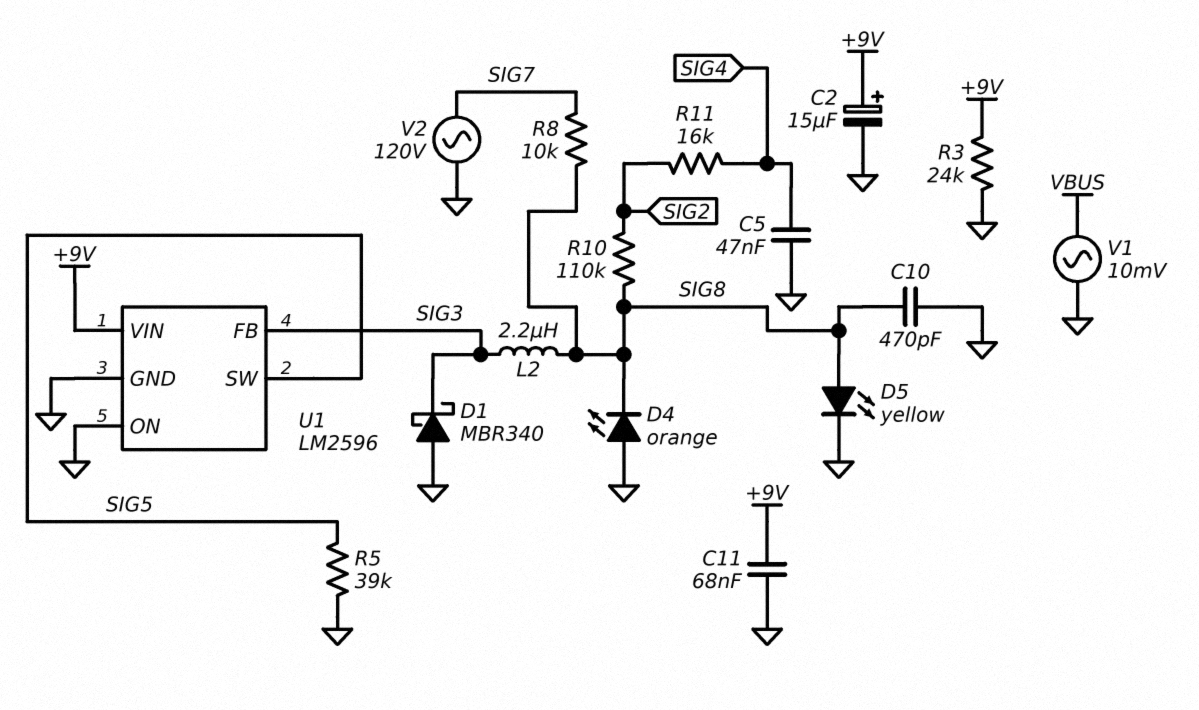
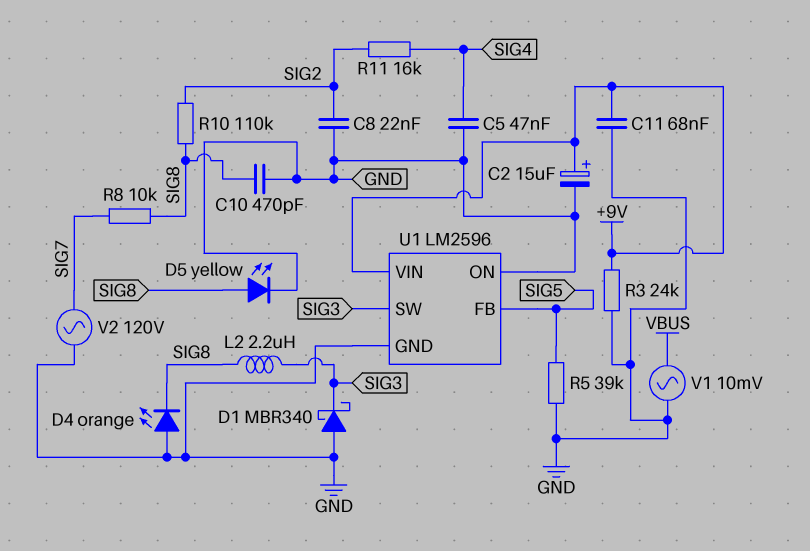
C8: none -> 22nF (GND, SIG2)
U1 pin FB: SIG3 -> SIG5
U1 pin SW: SIG5 -> SIG3

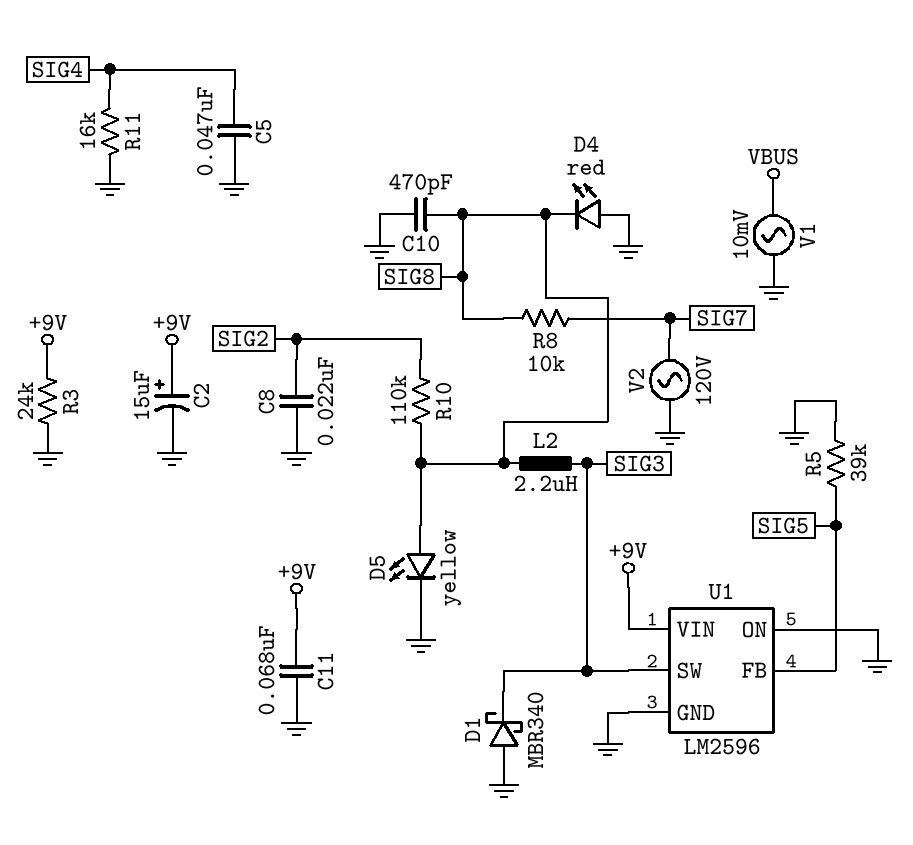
D4: LED orange (A GND, K SIG8) -> LED red (A GND, K SIG8)
R11: 16k (SIG2, SIG4) -> 16k (GND, SIG4)

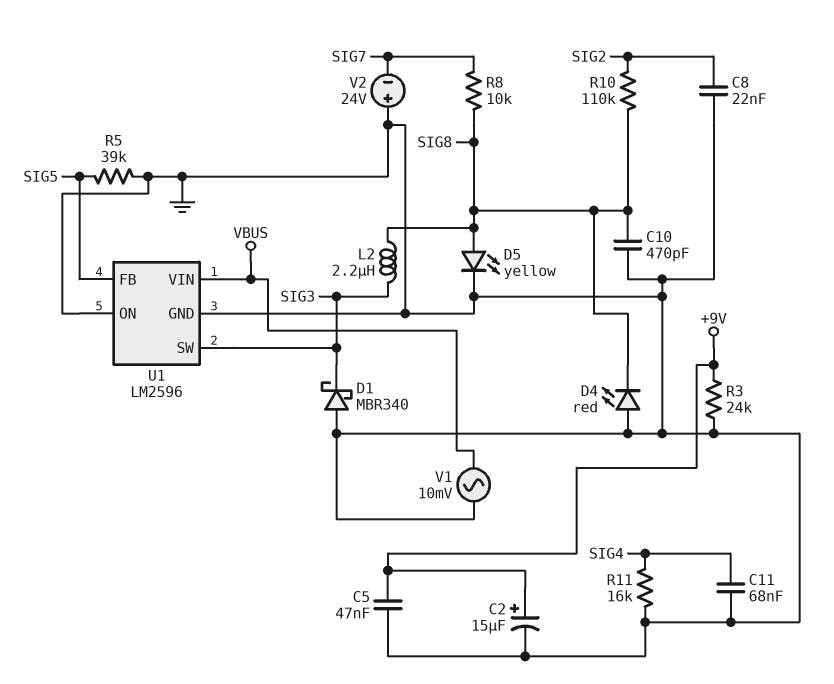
C5: 47nF (GND, SIG4) -> 47nF (+9V, GND)
C11: 68nF (+9V, GND) -> 68nF (GND, SIG4)
U1 pin VIN: +9V -> VBUS
V2: AC 120V (GND, SIG7) -> 24V (plus GND, minus SIG7)

